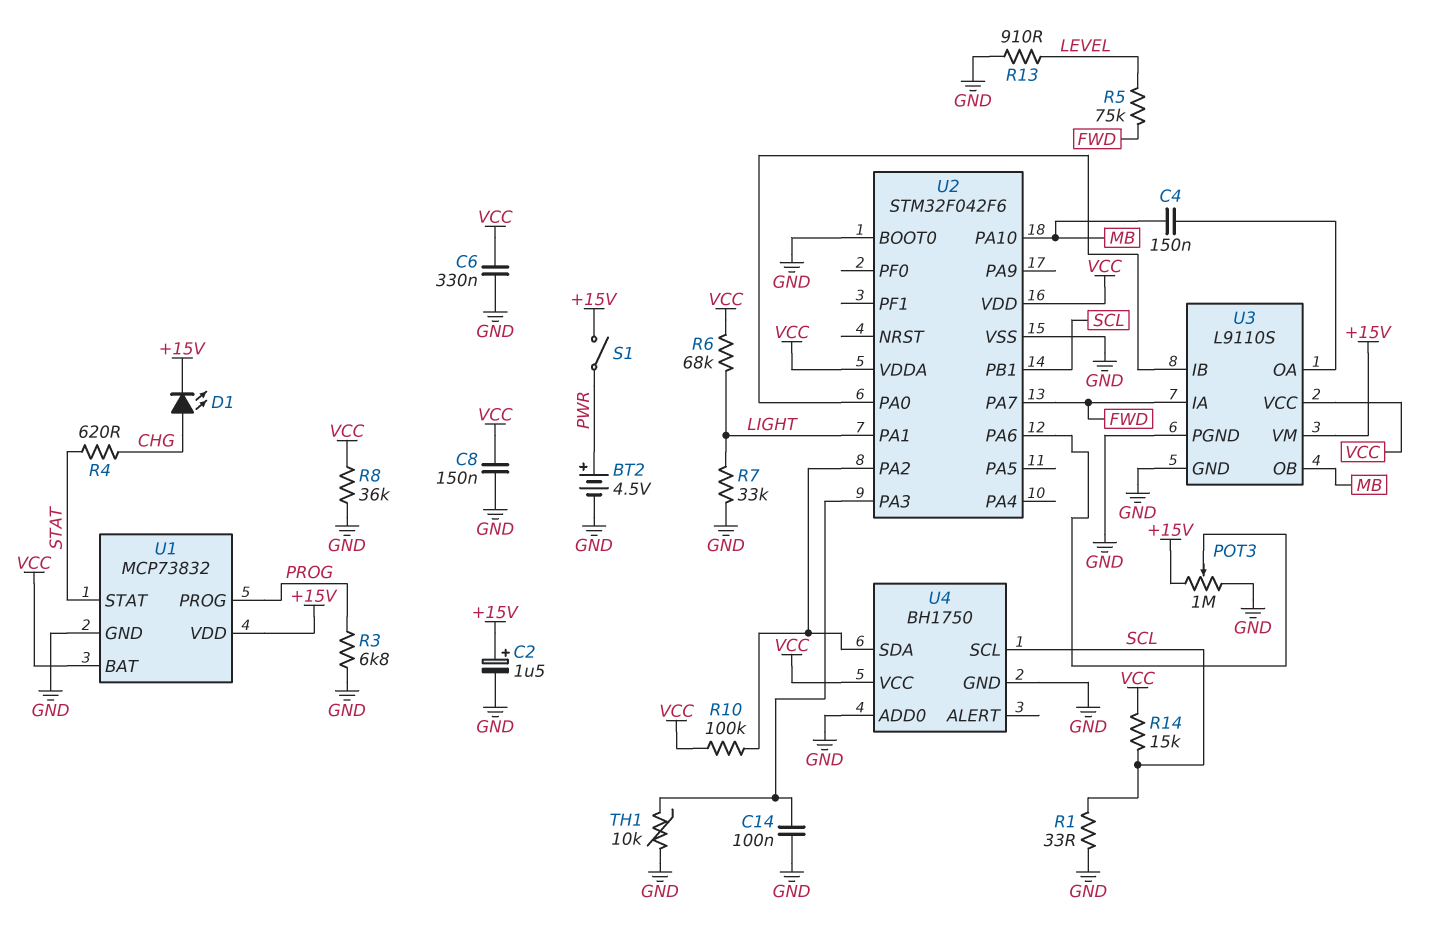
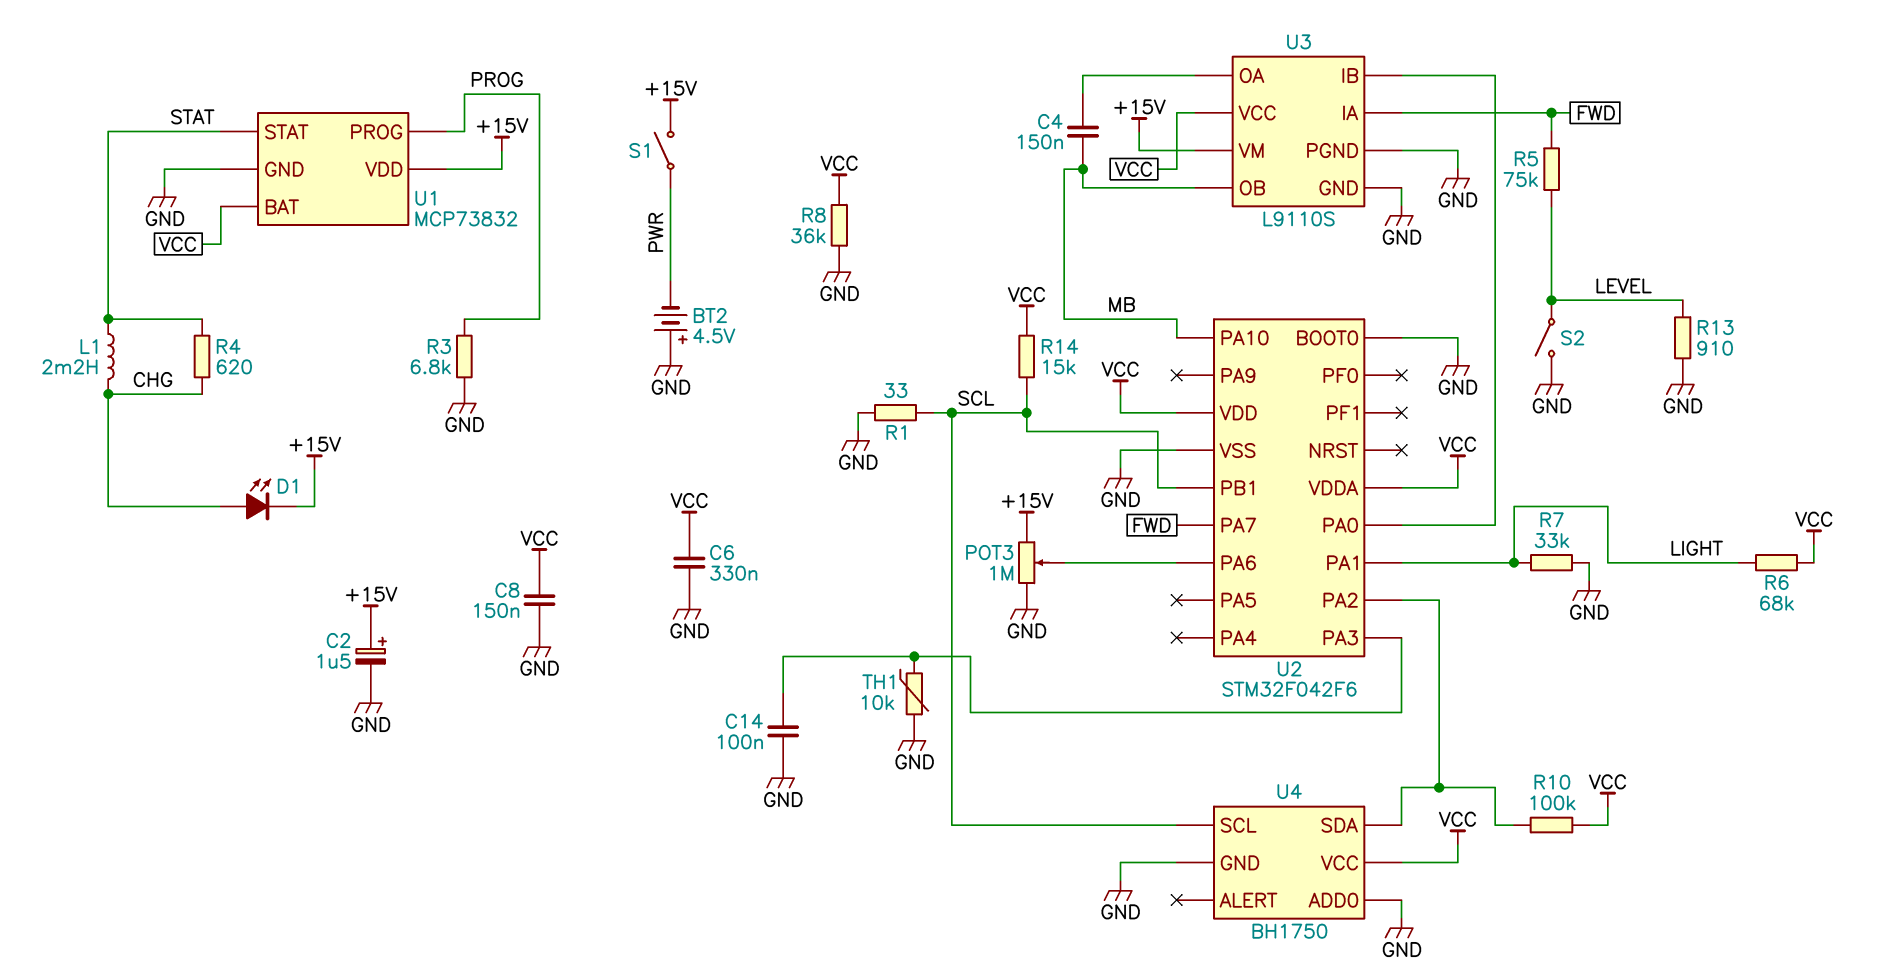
BT2: 4.5V (plus PWR, minus GND) -> 4.5V (plus GND, minus PWR)
L1: none -> 2.2mH (CHG, STAT)
S2: none -> switch (GND, LEVEL)

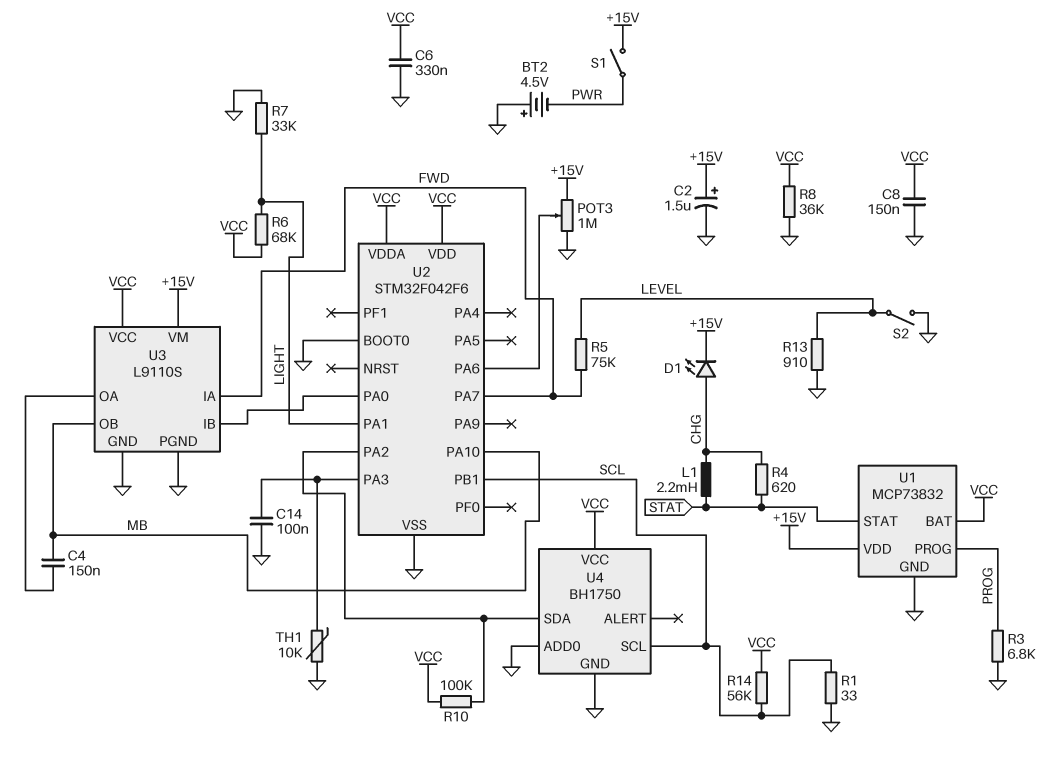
R14: 15k (SCL, VCC) -> 56k (SCL, VCC)

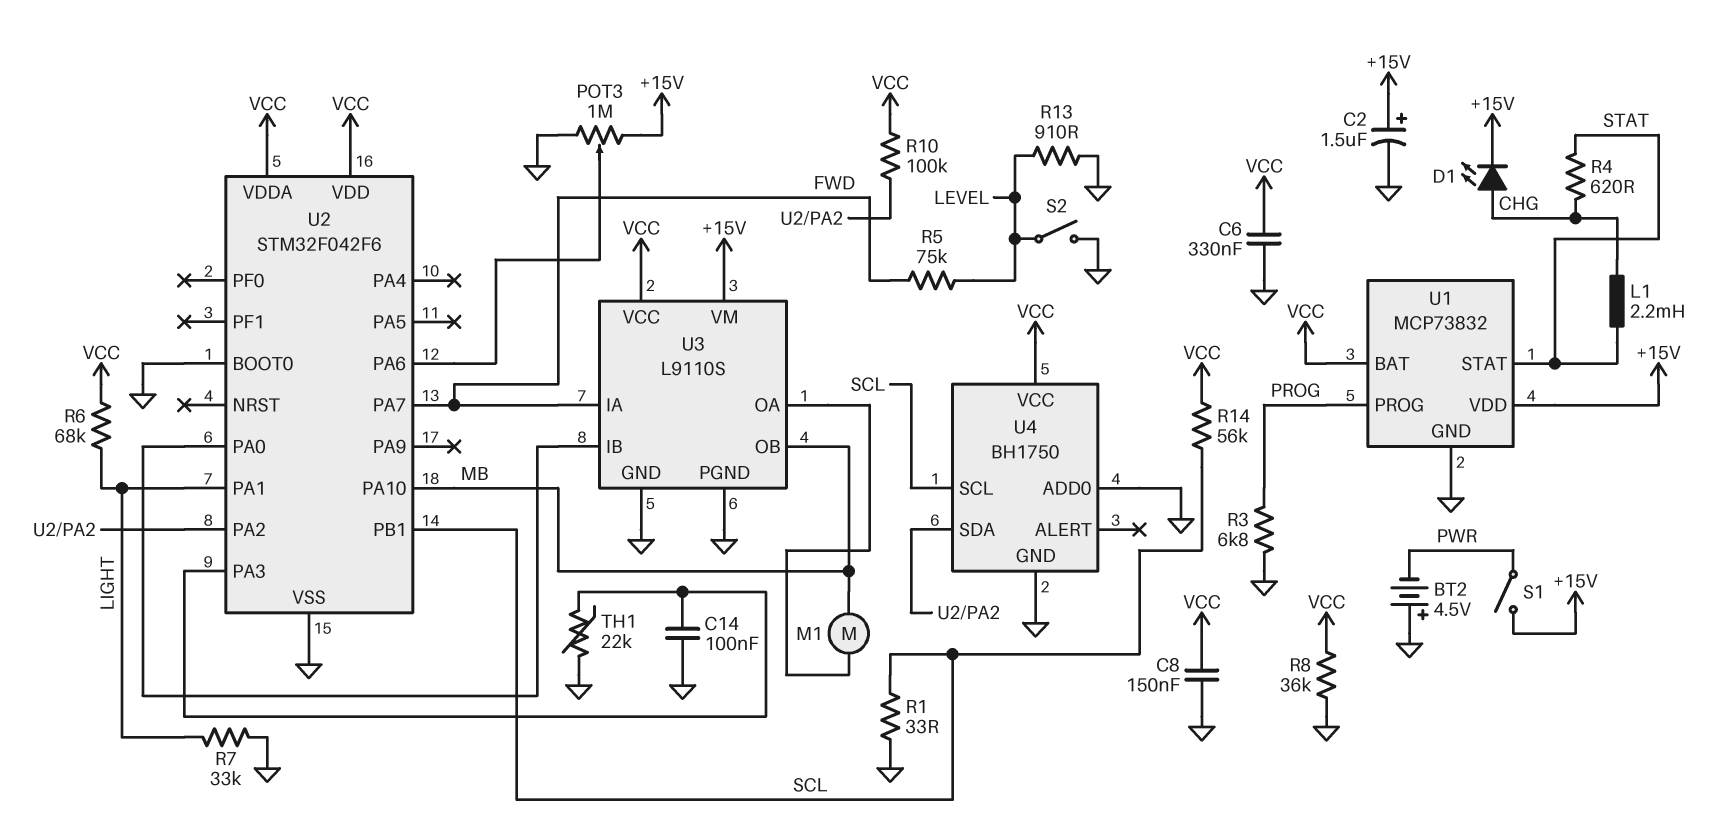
C4: 150nF (MB, U3/OA) -> none
M1: none -> motor (MB, U3/OA)
TH1: 10k (GND, U2/PA3) -> 22k (GND, U2/PA3)

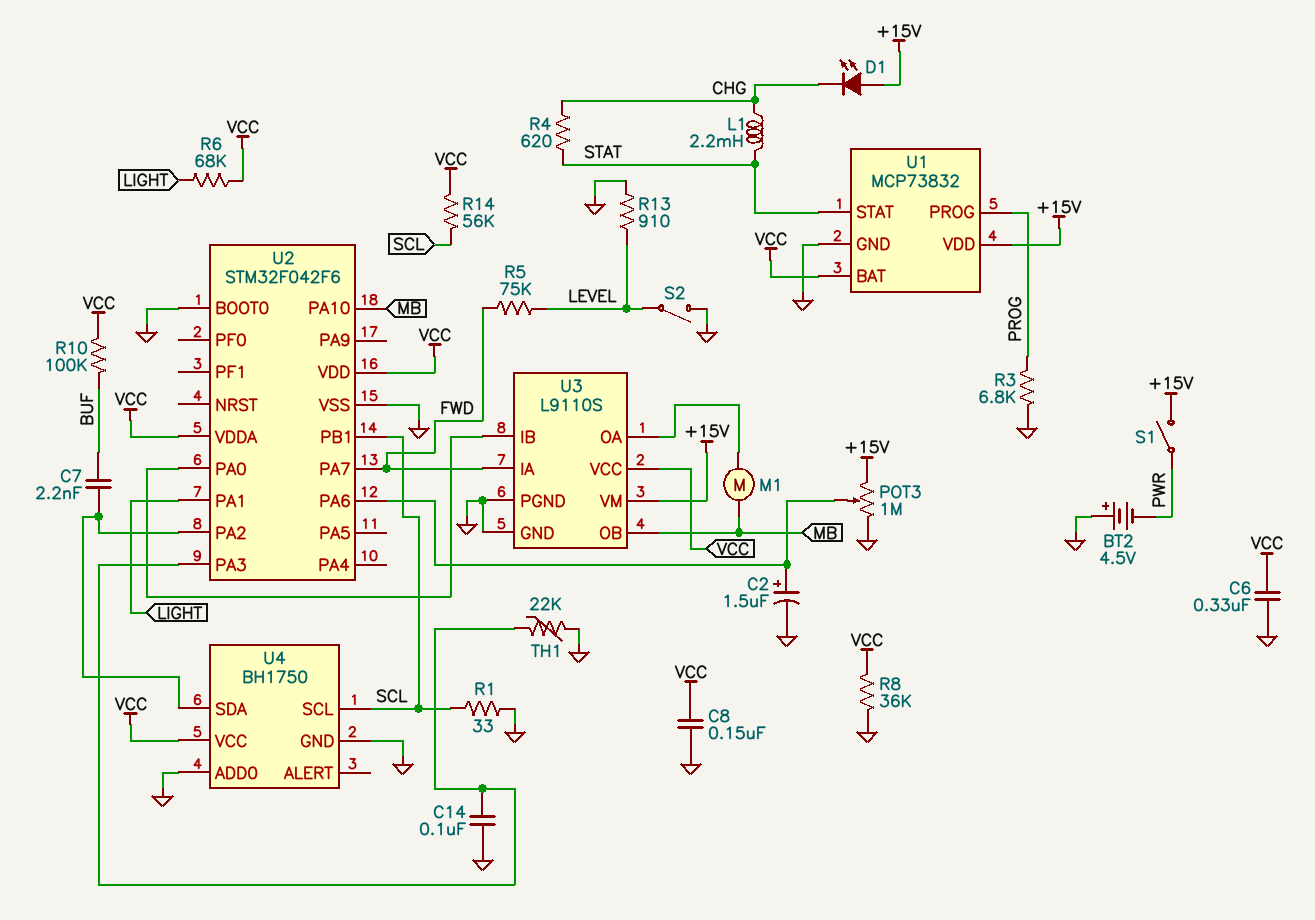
C2: 1.5uF (plus +15V, minus GND) -> 1.5uF (plus U2/PA6, minus GND)
C7: none -> 2.2nF (BUF, U2/PA2)
D1: LED (A CHG, K +15V) -> LED (A +15V, K CHG)
R7: 33k (GND, LIGHT) -> none
R10: 100k (U2/PA2, VCC) -> 100k (BUF, VCC)

